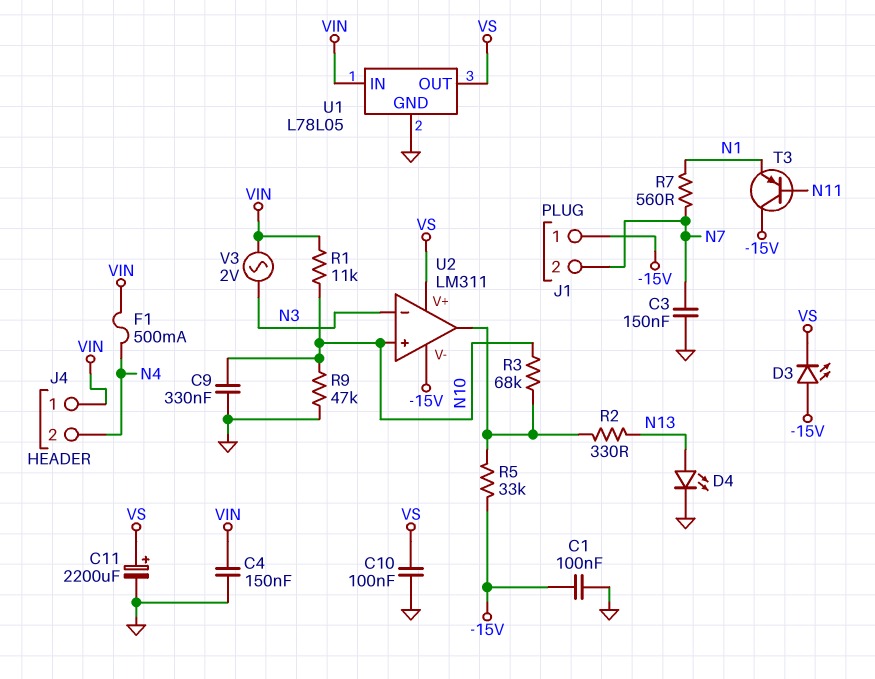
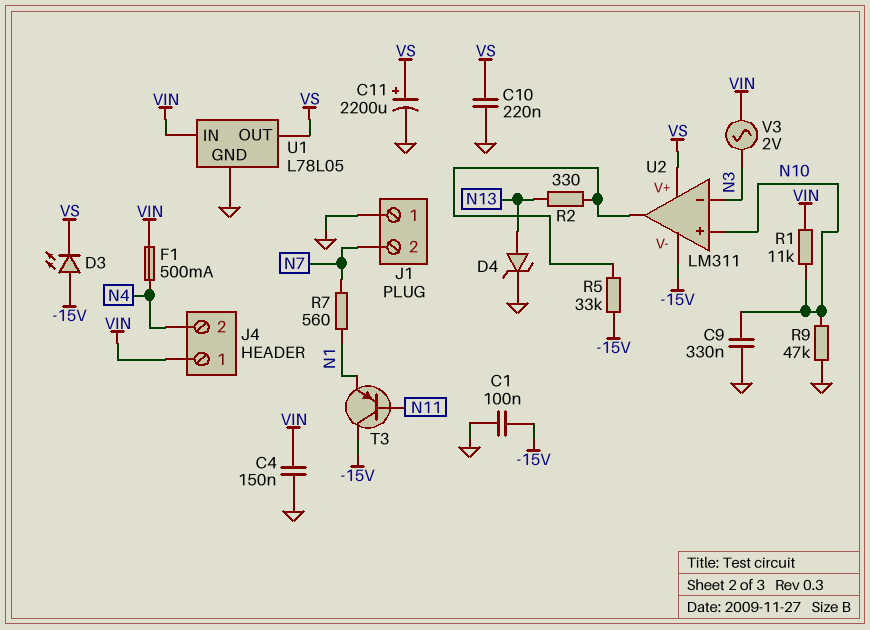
C3: 150nF (GND, N7) -> none
C10: 100nF (GND, VS) -> 220nF (GND, VS)
D4: LED (A N13, K GND) -> zener (A N13, K GND)
J1 pin 1: -15V -> GND
R3: 68k (N10, U2/out) -> none

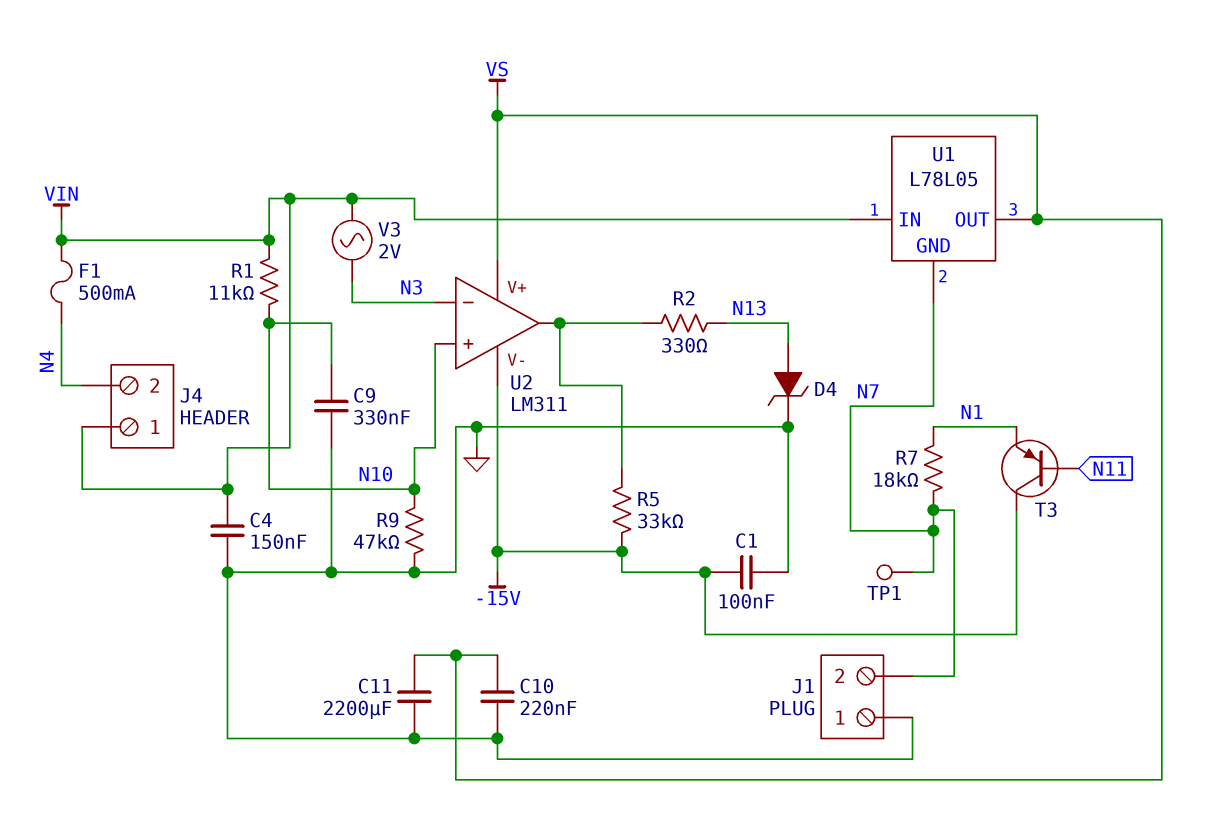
C11: 2200uF (plus VS, minus GND) -> 2200uF (GND, VS)
D3: LED (A -15V, K VS) -> none
R7: 560 (N1, N7) -> 18k (N1, N7)
TP1: none -> test point (N7)
U1 pin GND: GND -> N7

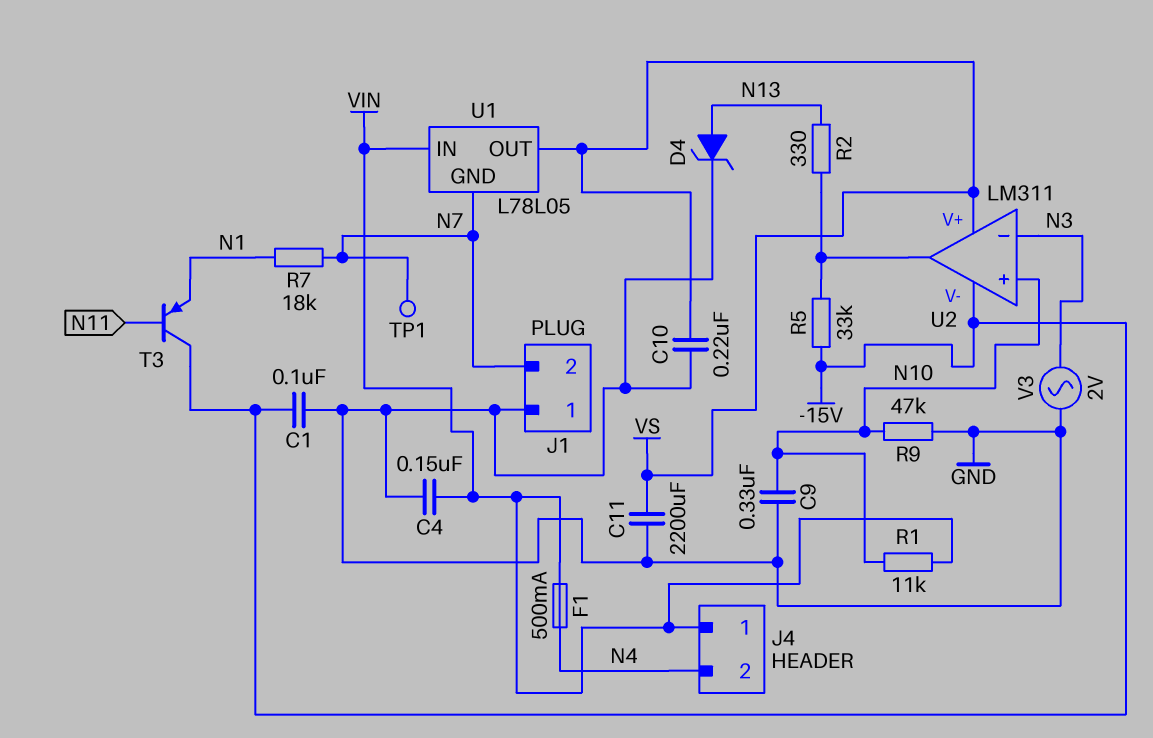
V3: AC 2V (N3, VIN) -> AC 2V (GND, N3)

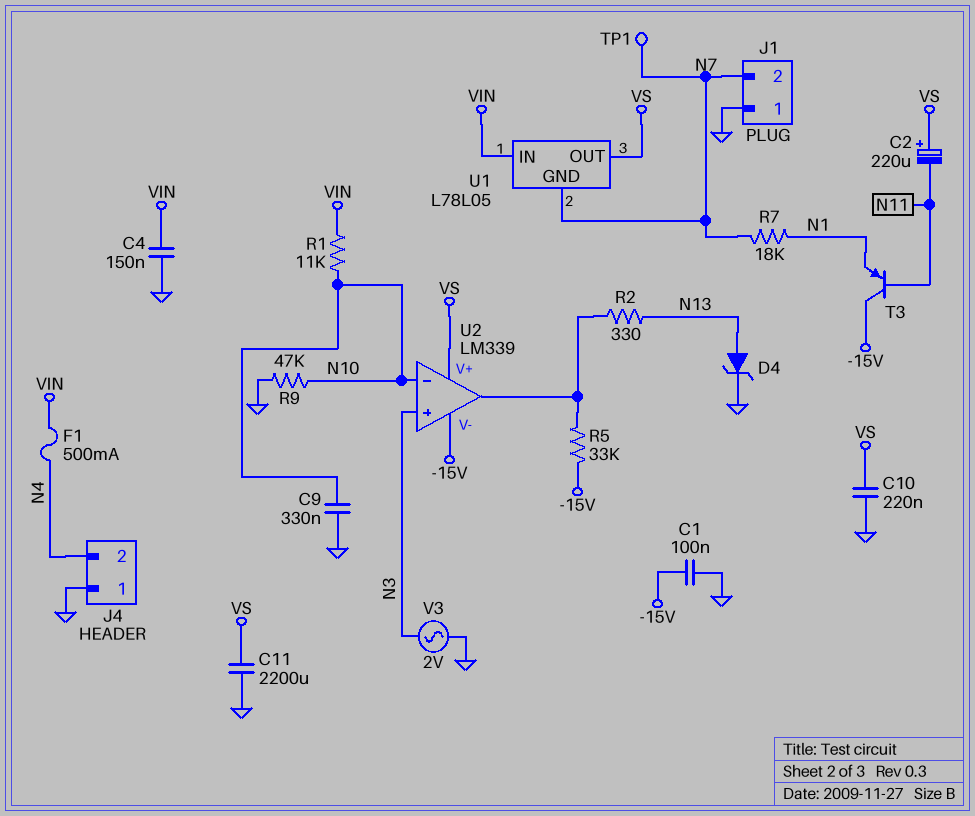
C2: none -> 220uF (plus VS, minus N11)
J4 pin 1: VIN -> GND
U2: LM311 -> LM339
U2 pin in+: N10 -> N3
U2 pin in-: N3 -> N10

